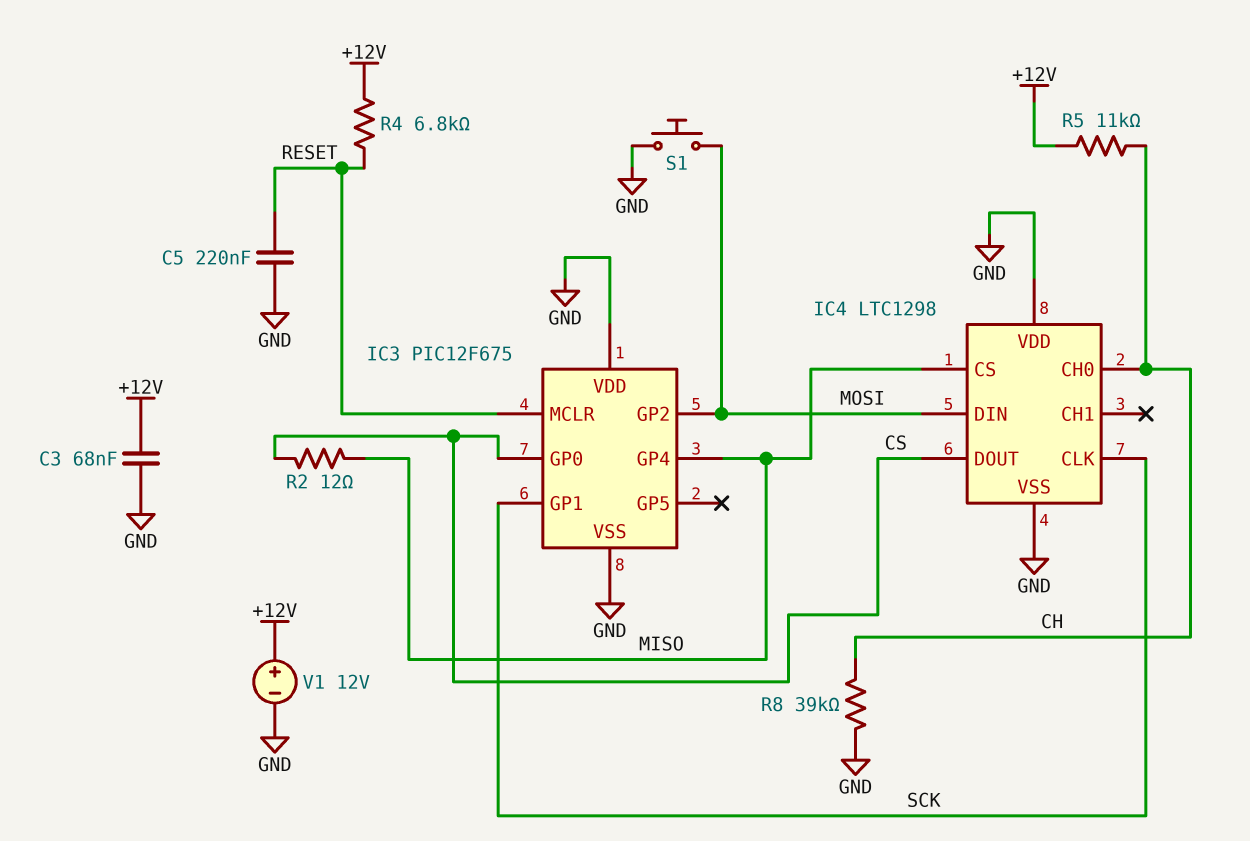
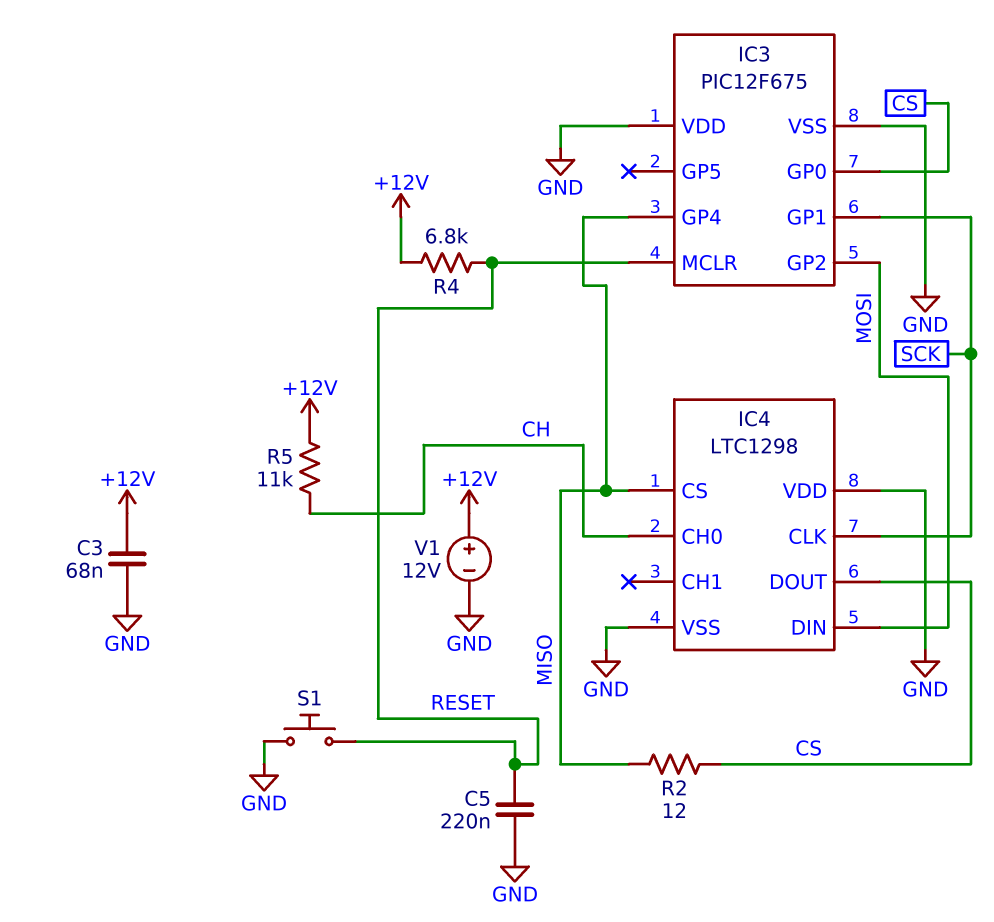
R8: 39k (CH, GND) -> none
S1: button (GND, MOSI) -> button (GND, RESET)

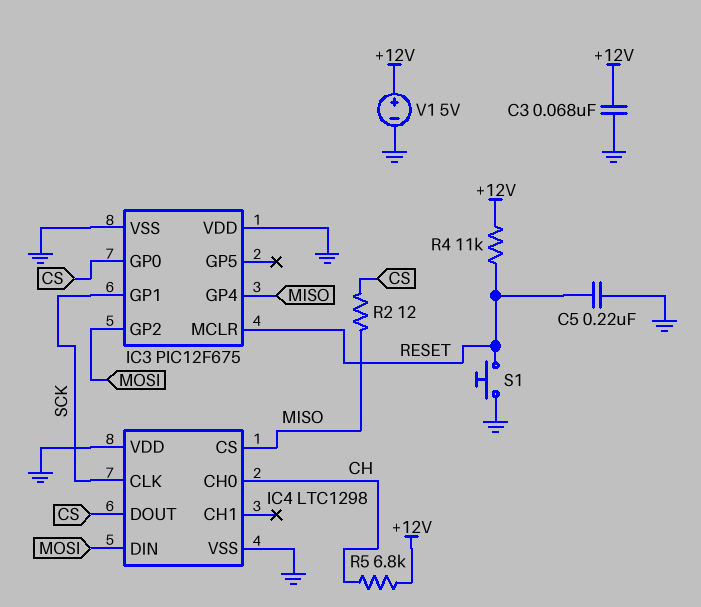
R4: 6.8k (+12V, RESET) -> 11k (+12V, RESET)
R5: 11k (+12V, CH) -> 6.8k (+12V, CH)
V1: 12V (plus +12V, minus GND) -> 5V (plus +12V, minus GND)

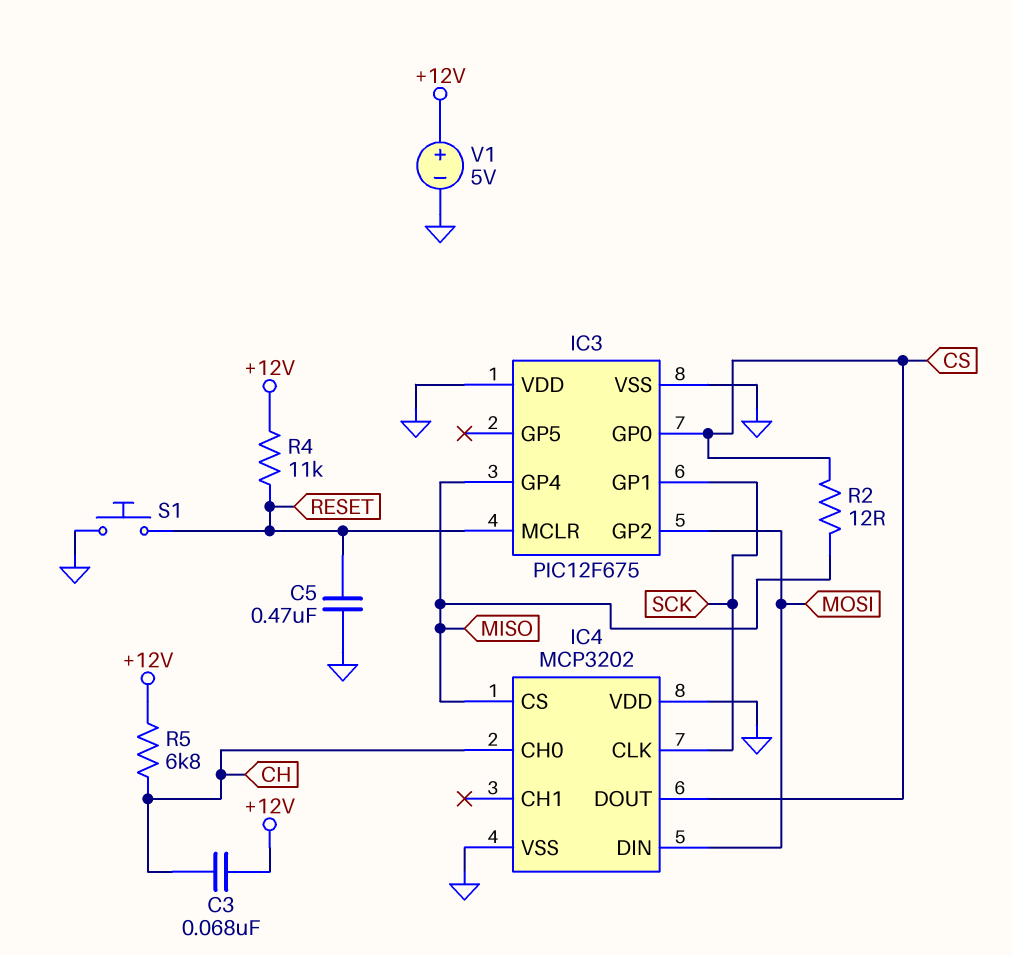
C3: 68nF (+12V, GND) -> 68nF (+12V, CH)
C5: 220nF (GND, RESET) -> 470nF (GND, RESET)
IC4: LTC1298 -> MCP3202

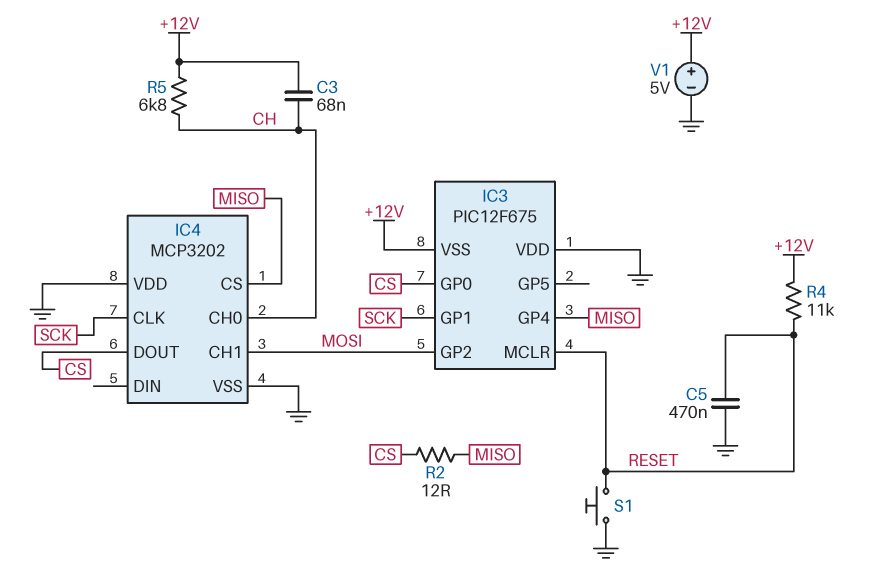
IC3 pin VSS: GND -> +12V
IC4 pin CH1: none -> MOSI
IC4 pin DIN: MOSI -> none

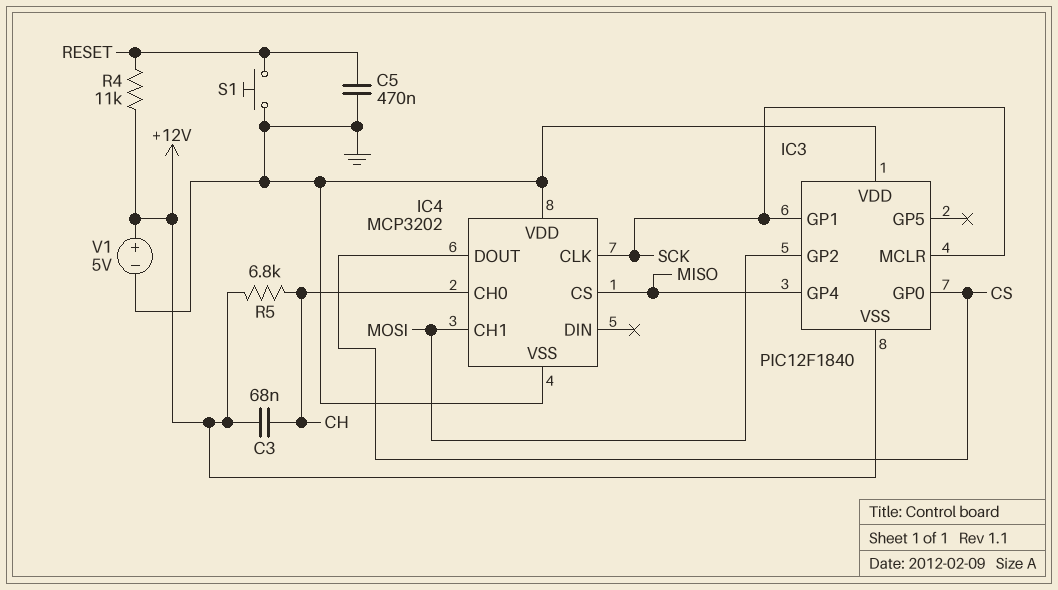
IC3: PIC12F675 -> PIC12F1840
IC3 pin MCLR: RESET -> SCK
R2: 12 (CS, MISO) -> none

